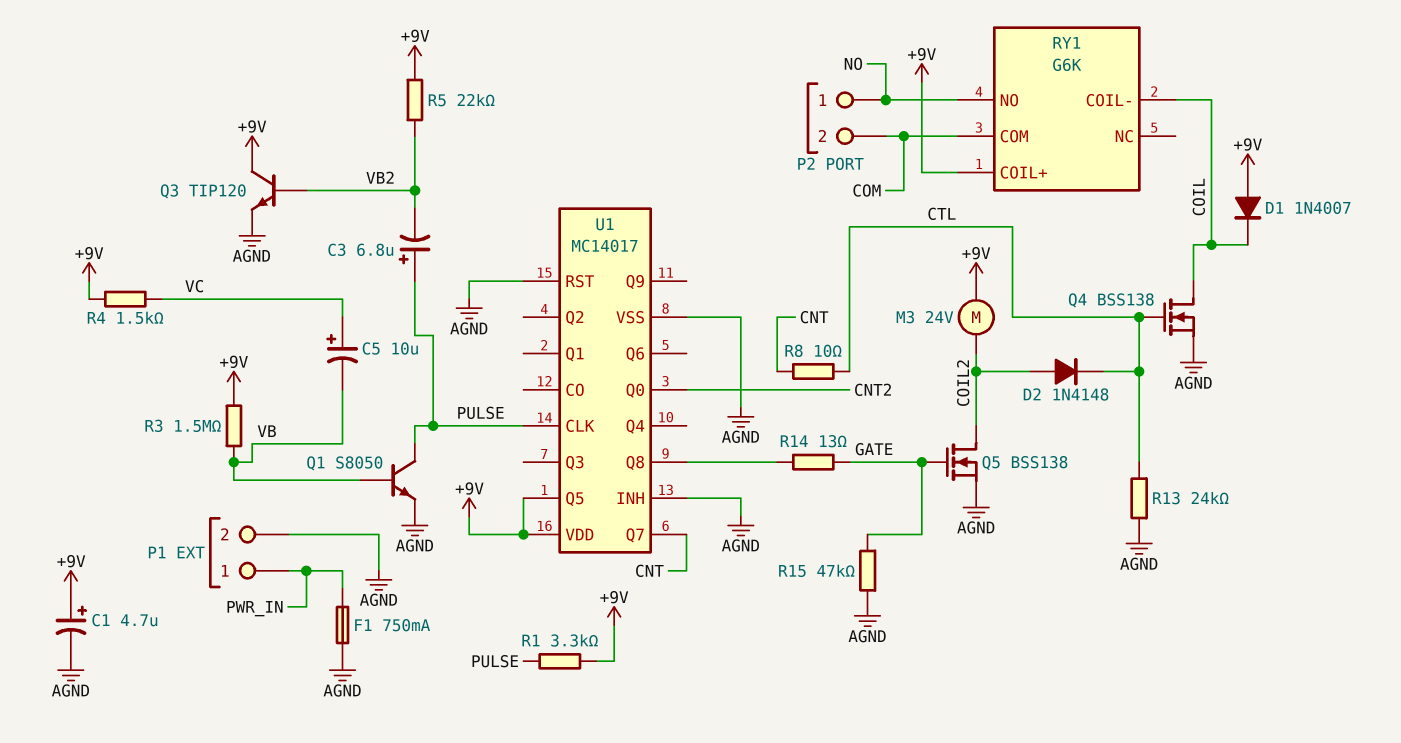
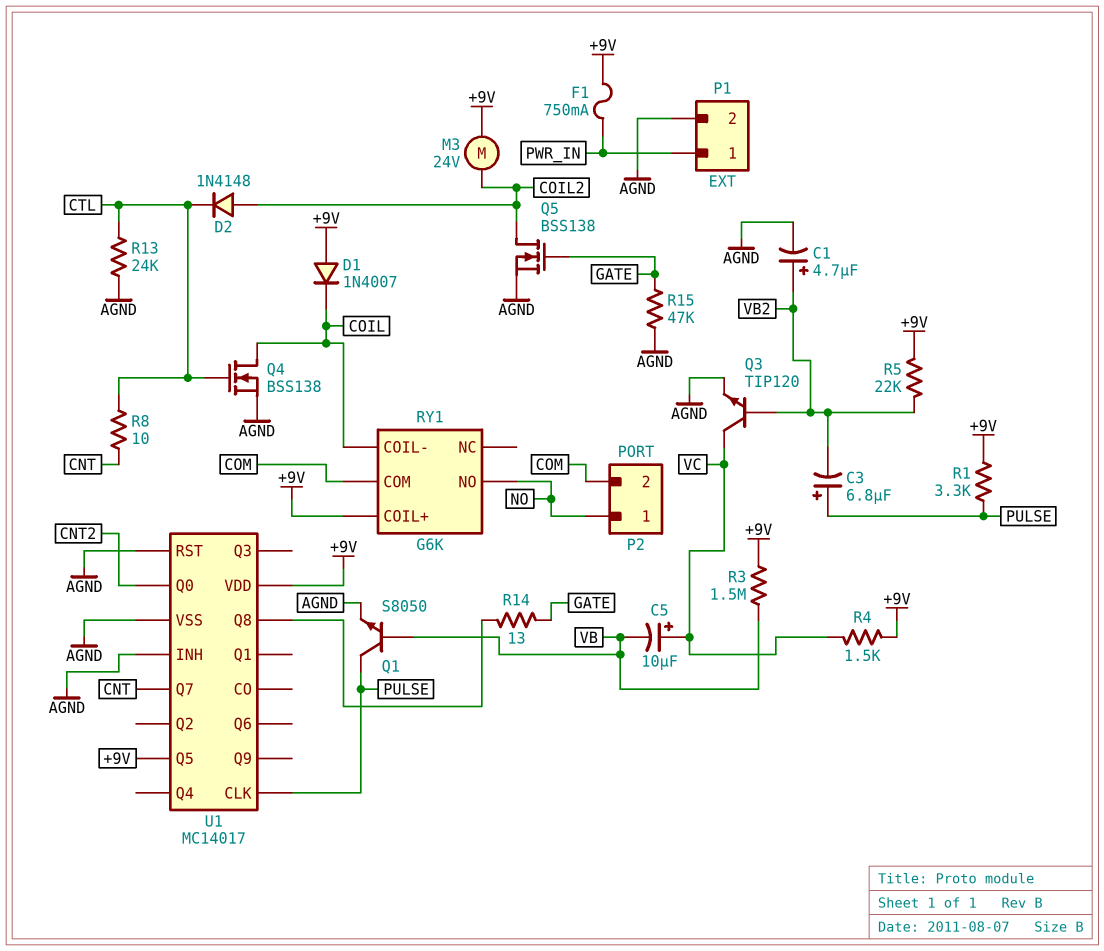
C1: 4.7uF (plus +9V, minus AGND) -> 4.7uF (plus VB2, minus AGND)
F1: 750mA (AGND, PWR_IN) -> 750mA (+9V, PWR_IN)
Q3: NPN TIP120 (B VB2, C +9V, E AGND) -> NPN TIP120 (B VB2, C VC, E AGND)

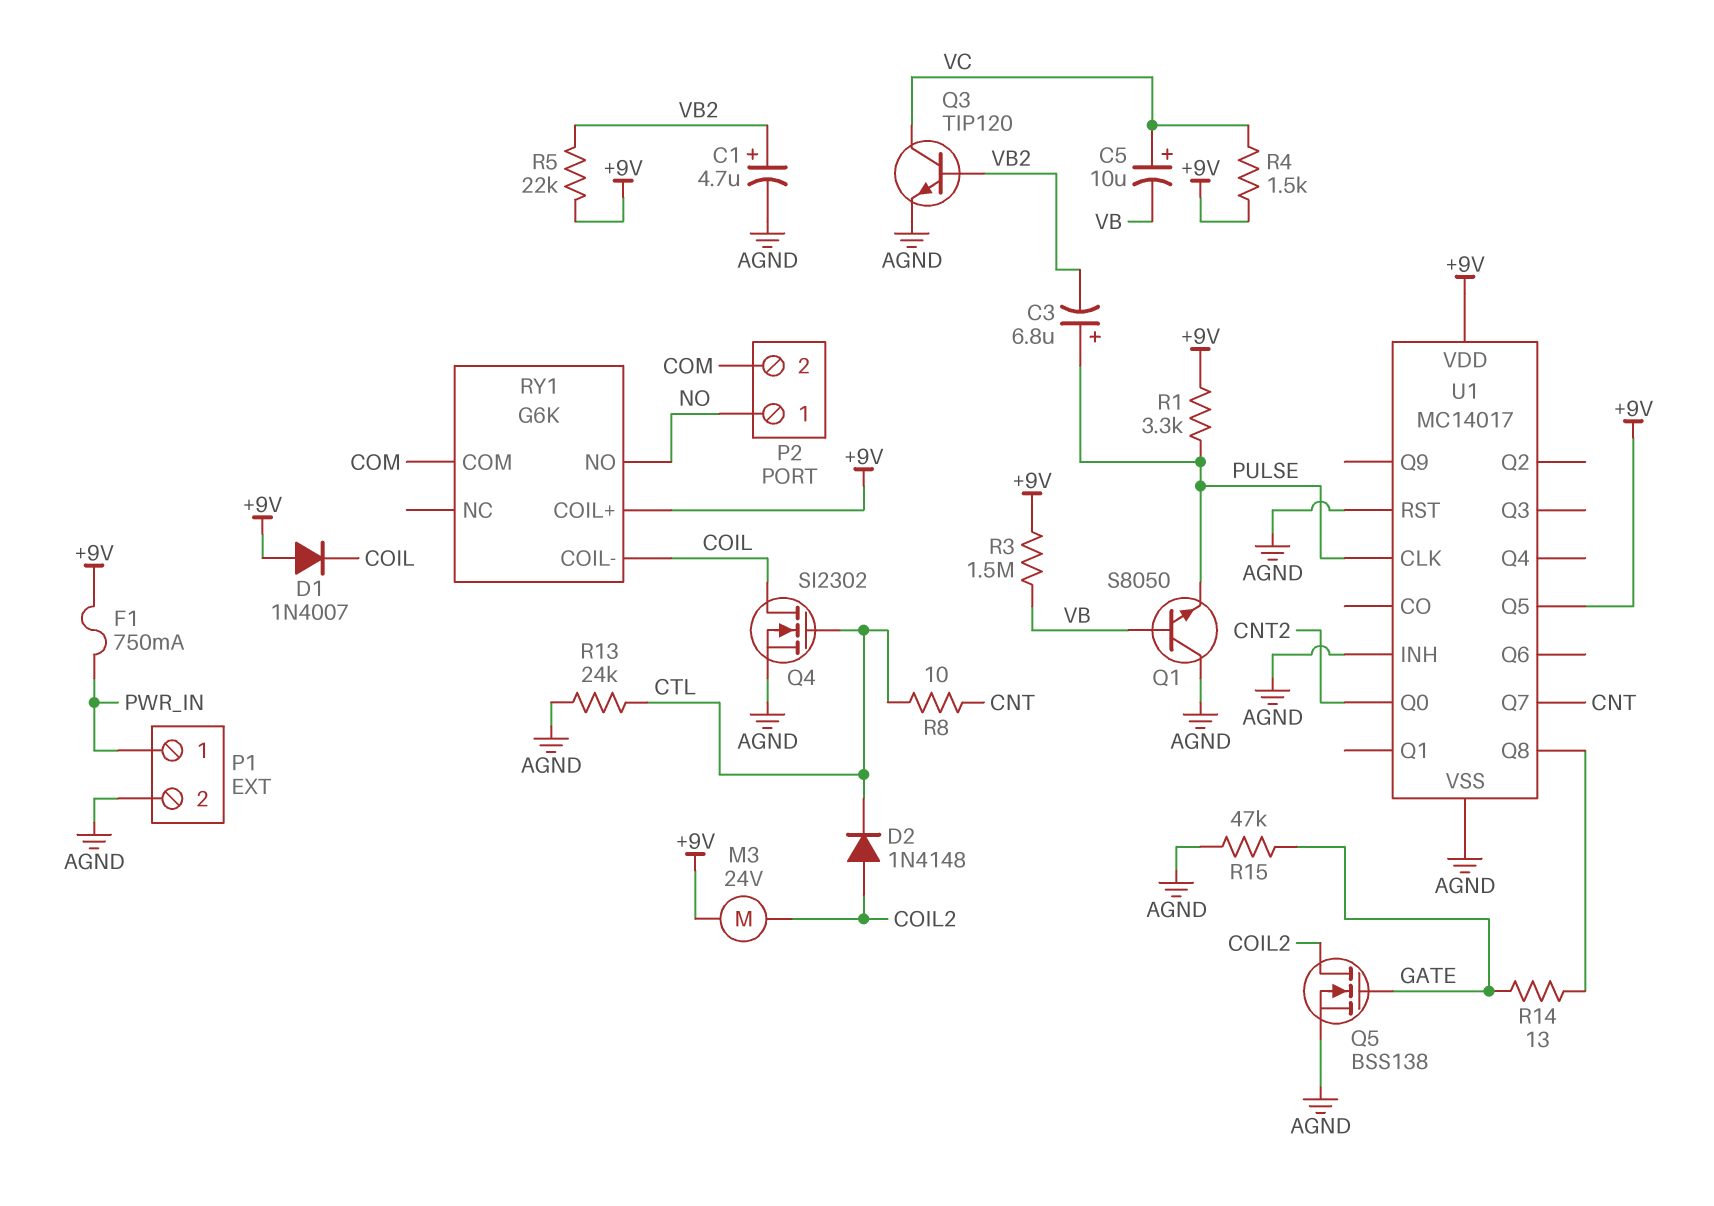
Q1: NPN S8050 (B VB, C PULSE, E AGND) -> NPN S8050 (B VB, C AGND, E PULSE)
Q4: NMOS BSS138 (G CTL, D COIL, S AGND) -> NMOS SI2302 (G CTL, D COIL, S AGND)

